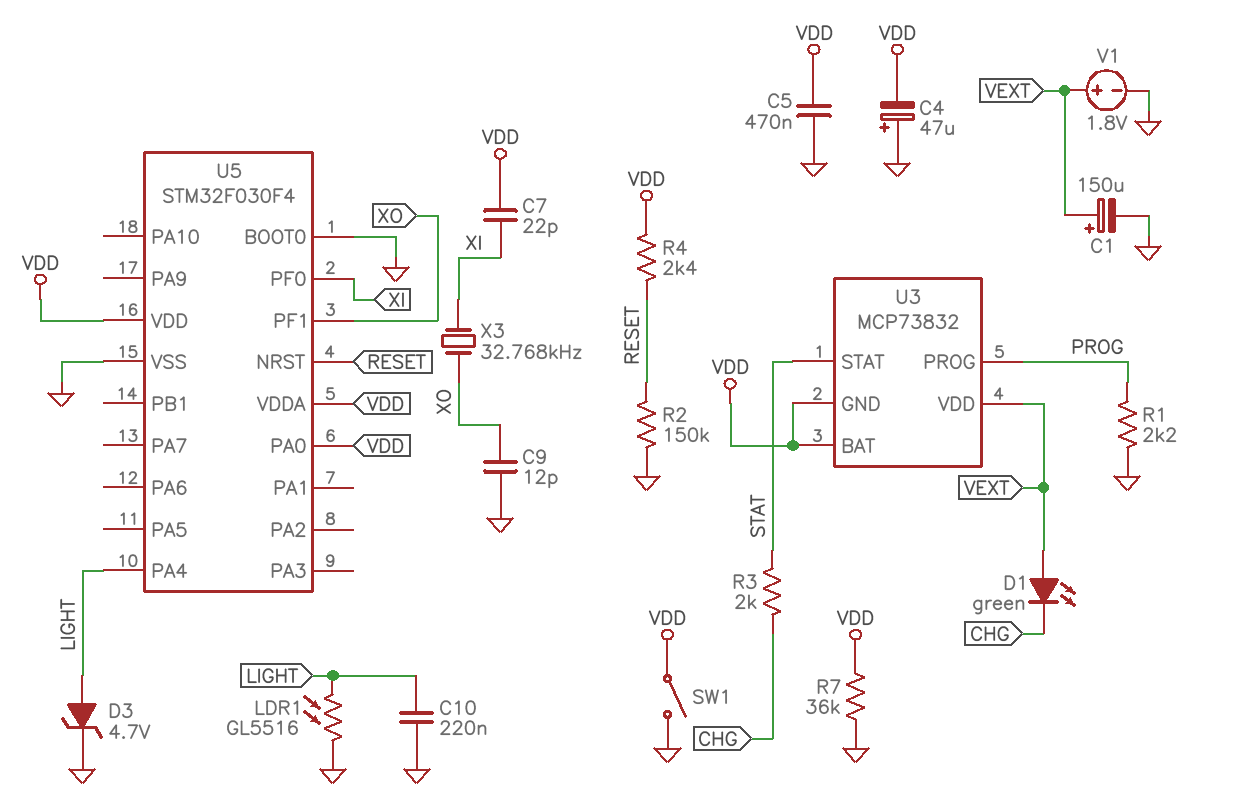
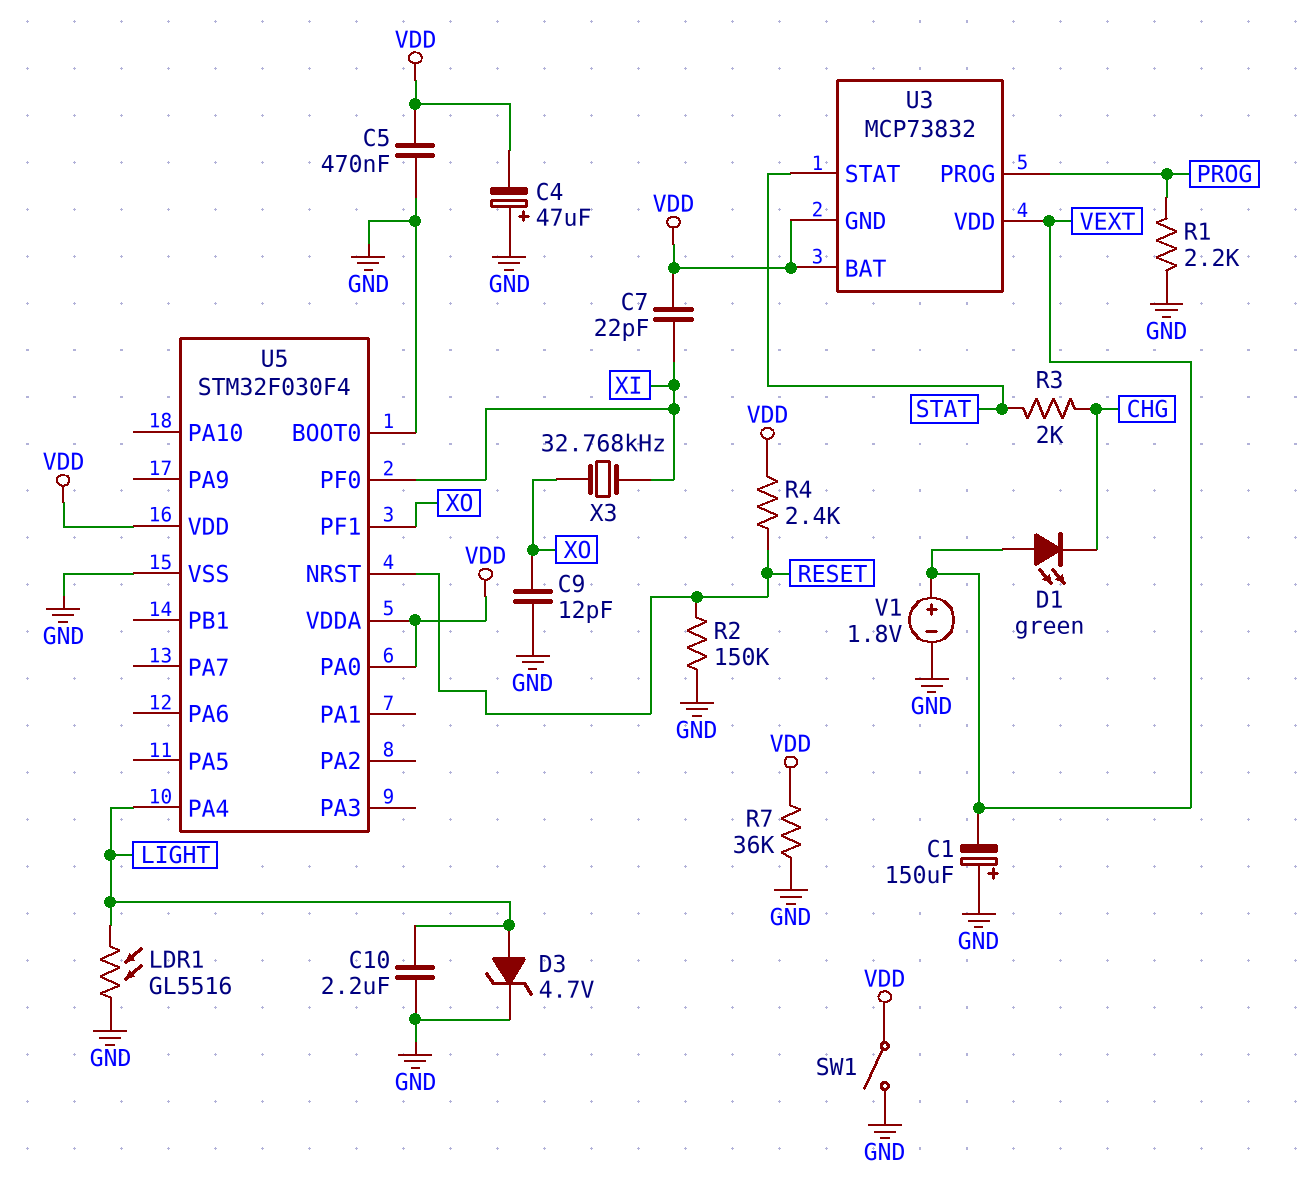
C1: 150uF (plus VEXT, minus GND) -> 150uF (plus GND, minus VEXT)
C10: 220nF (GND, LIGHT) -> 2.2uF (GND, LIGHT)

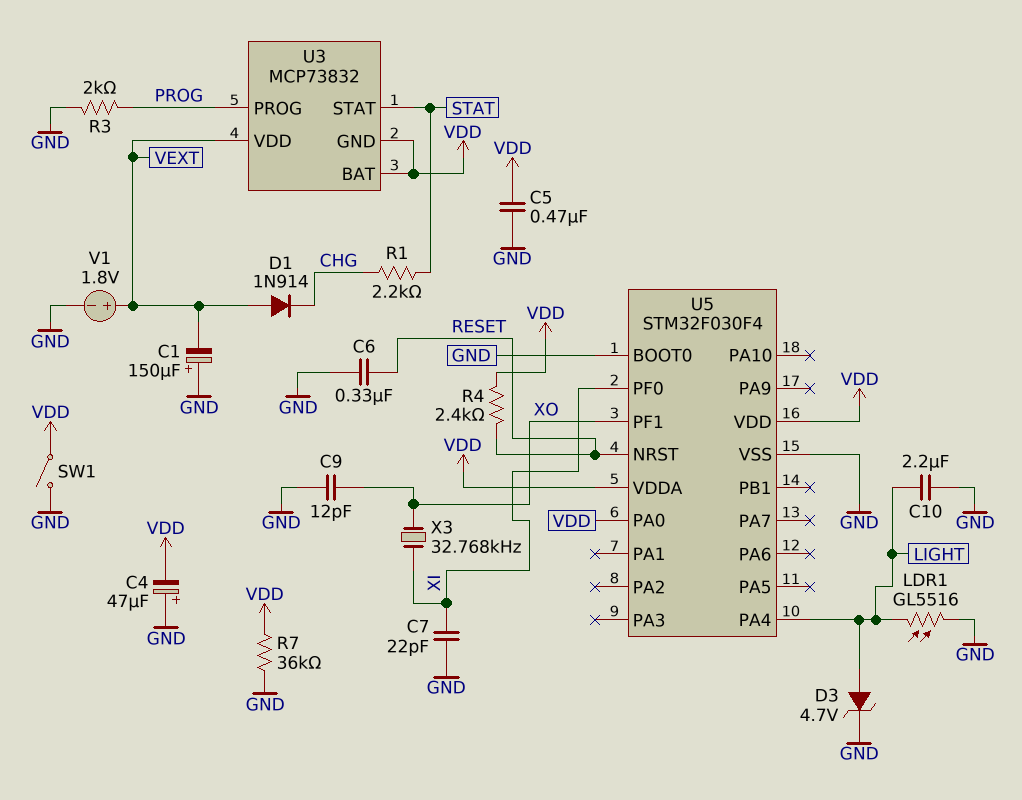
C6: none -> 330nF (GND, RESET)
C7: 22pF (VDD, XI) -> 22pF (GND, XI)
D1: LED green (A VEXT, K CHG) -> diode 1N914 (A VEXT, K CHG)
R1: 2.2k (GND, PROG) -> 2.2k (CHG, STAT)
R2: 150k (GND, RESET) -> none
R3: 2k (CHG, STAT) -> 2k (GND, PROG)

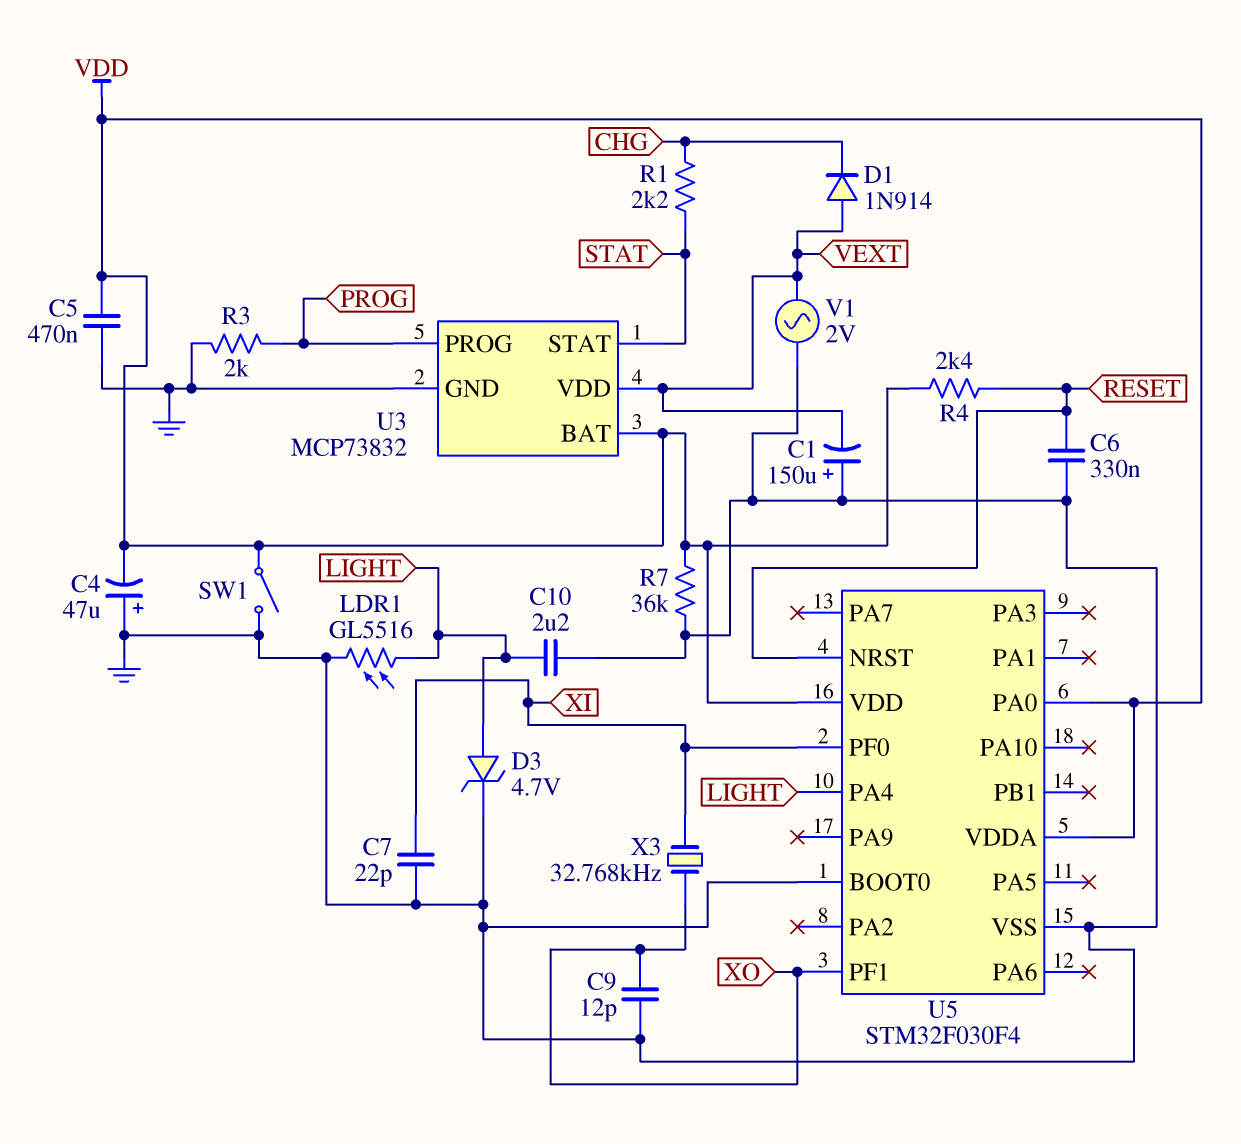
U3 pin GND: VDD -> GND
V1: 1.8V (plus VEXT, minus GND) -> AC 2V (GND, VEXT)

